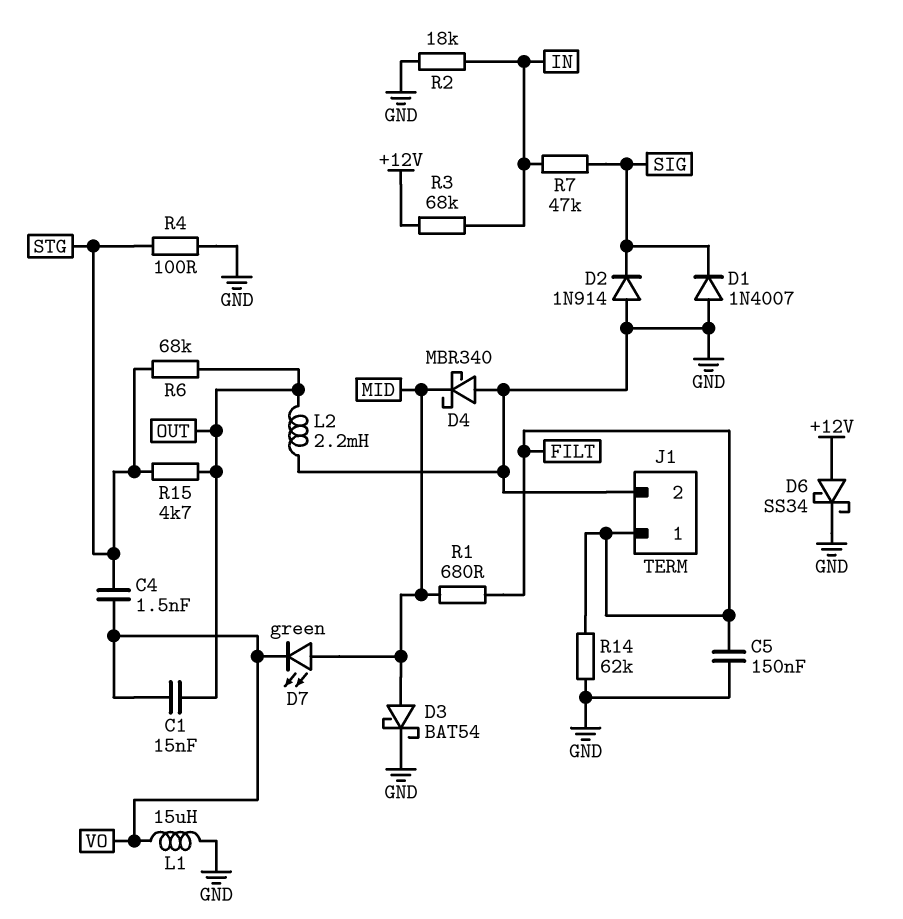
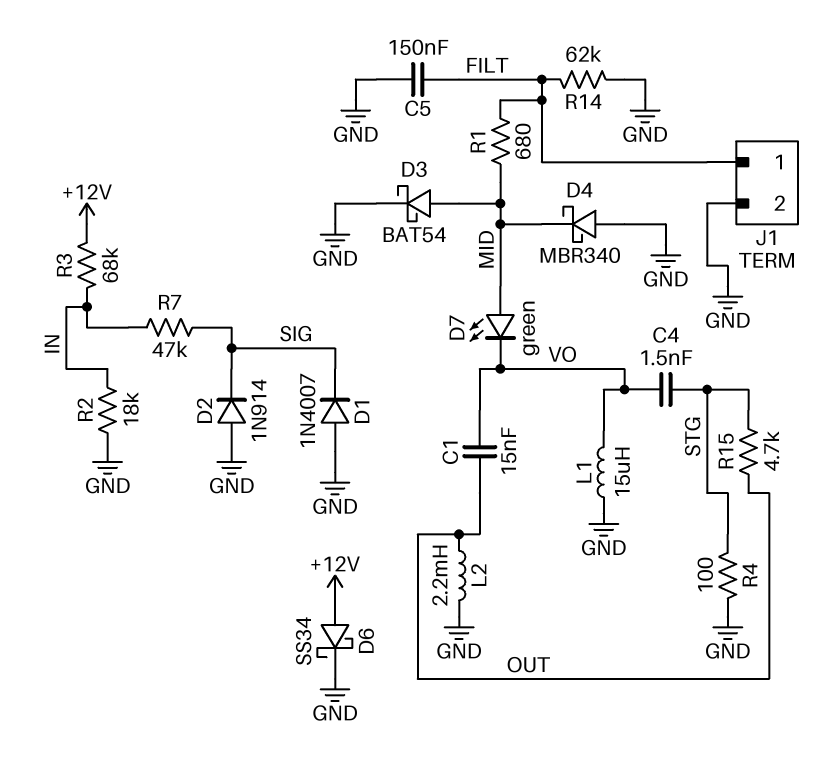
R6: 68k (OUT, STG) -> none

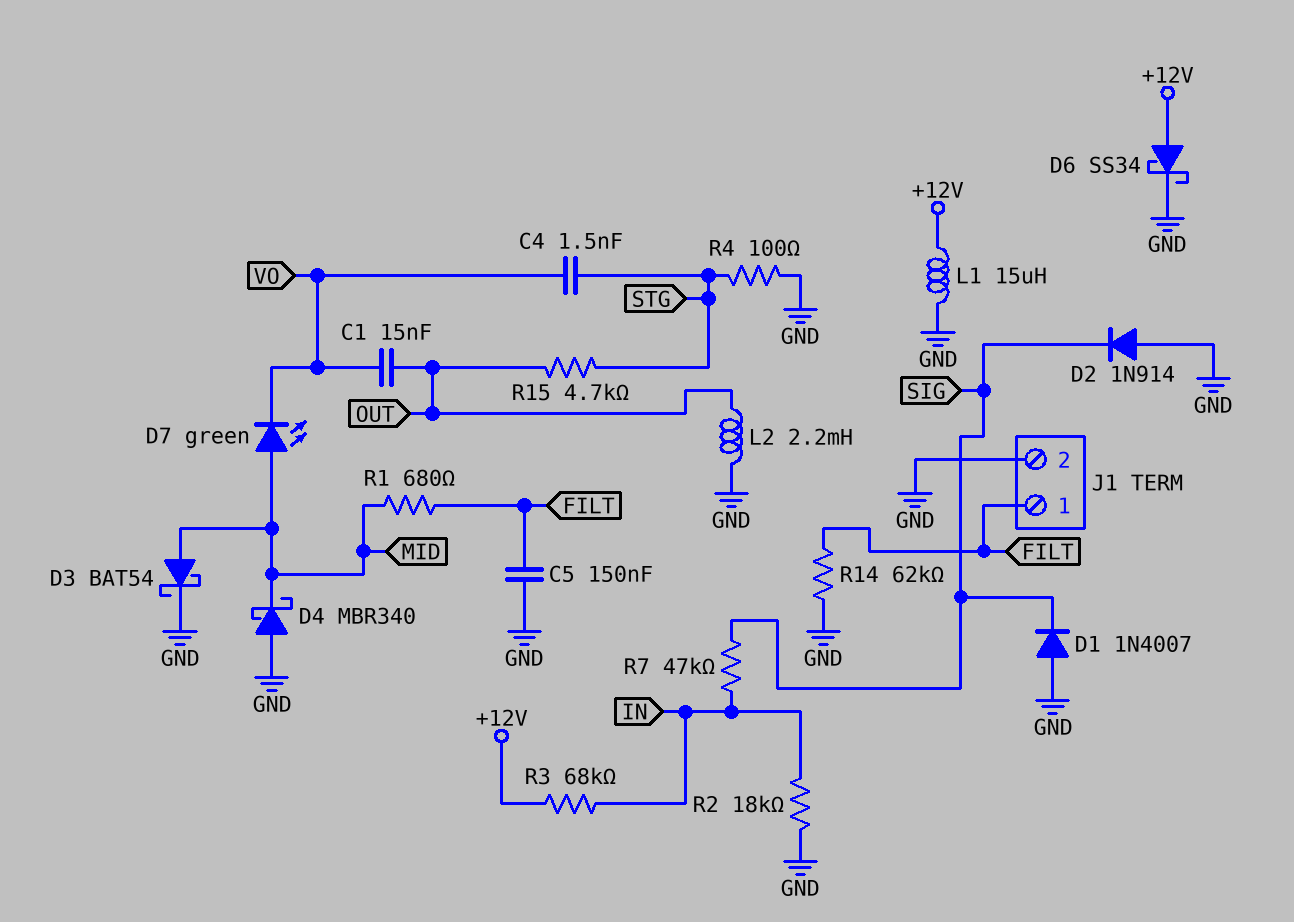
L1: 15uH (GND, VO) -> 15uH (+12V, GND)

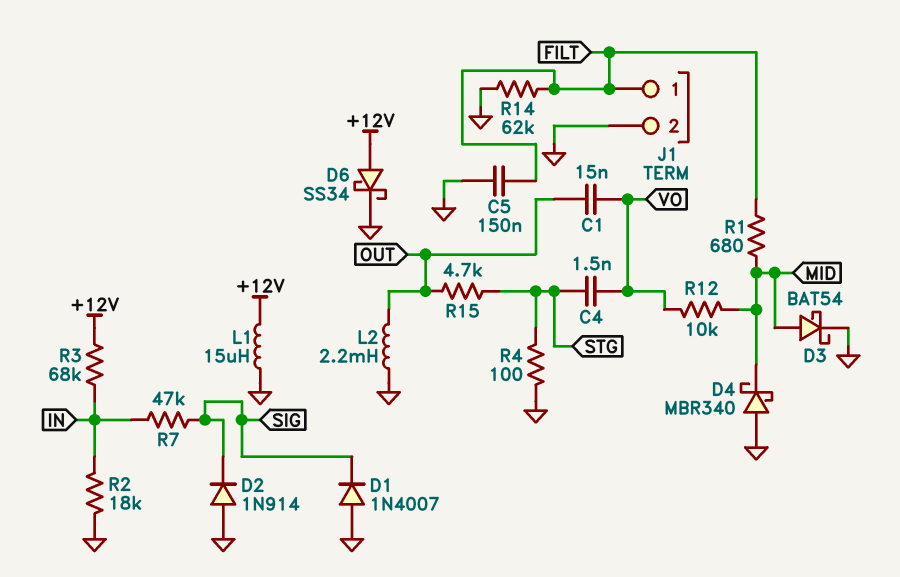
D7: LED green (A MID, K VO) -> none
R12: none -> 10k (MID, VO)

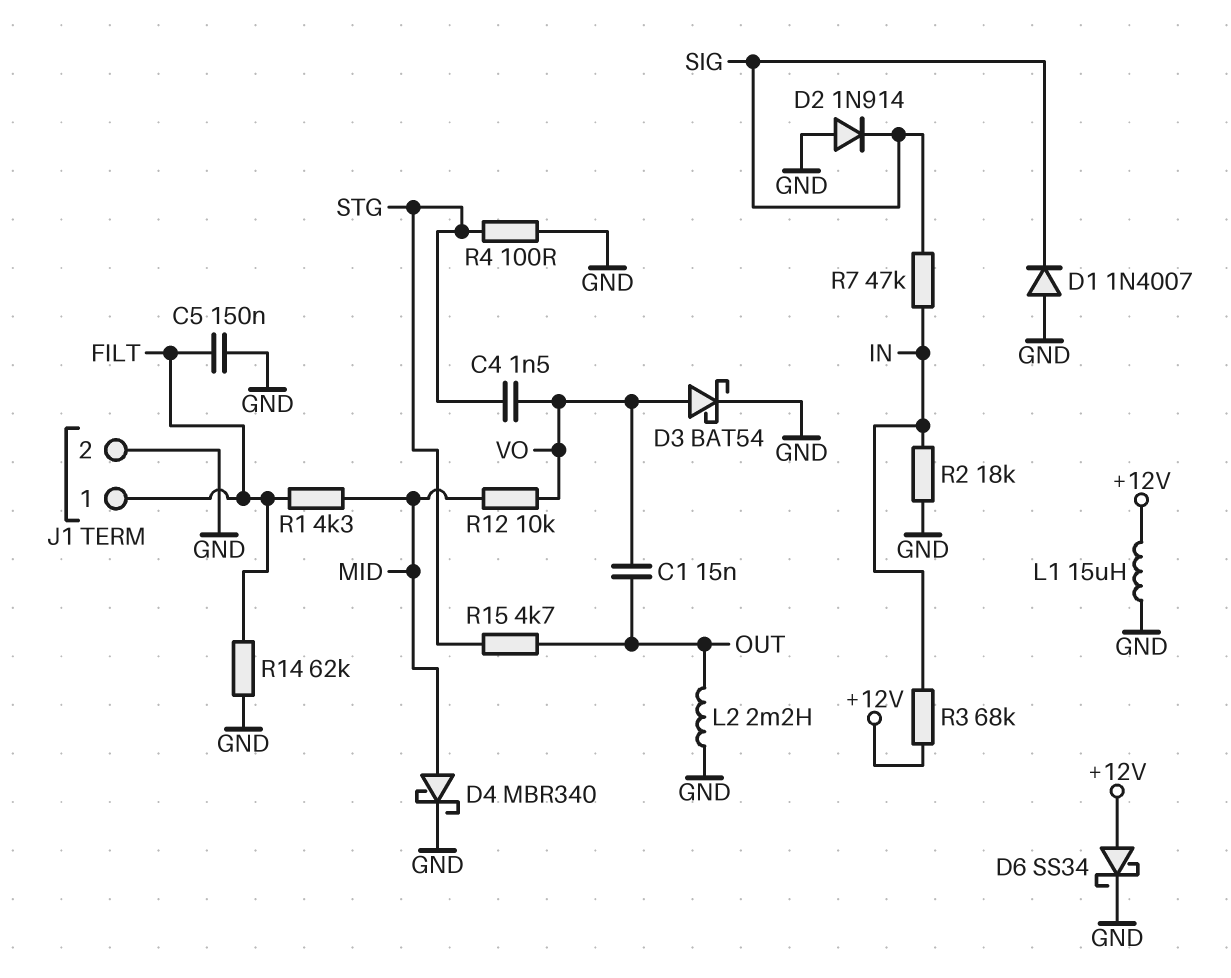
D3: schottky BAT54 (A MID, K GND) -> schottky BAT54 (A VO, K GND)
D4: schottky MBR340 (A GND, K MID) -> schottky MBR340 (A MID, K GND)
R1: 680 (FILT, MID) -> 4.3k (FILT, MID)

